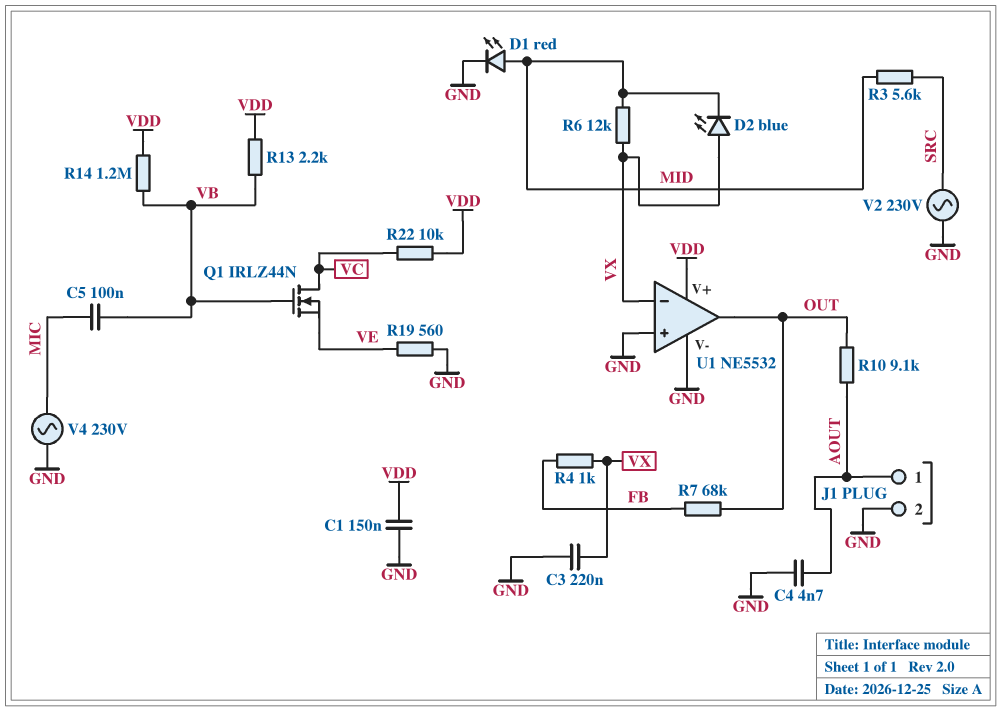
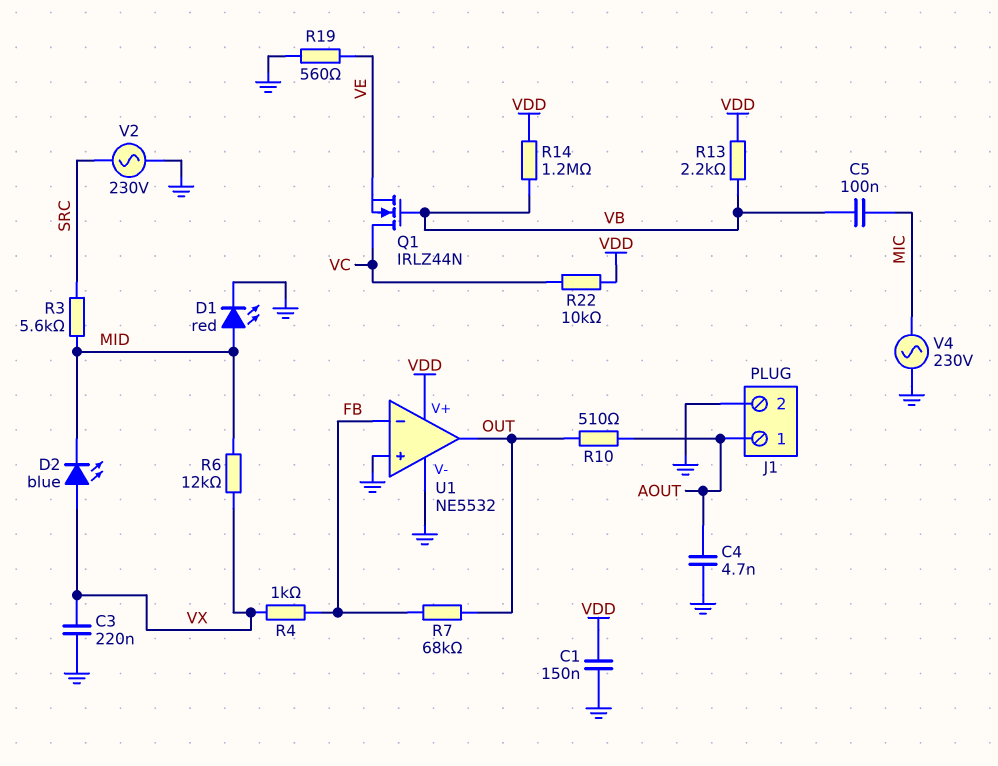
R10: 9.1k (AOUT, OUT) -> 510 (AOUT, OUT)
U1 pin in-: VX -> FB

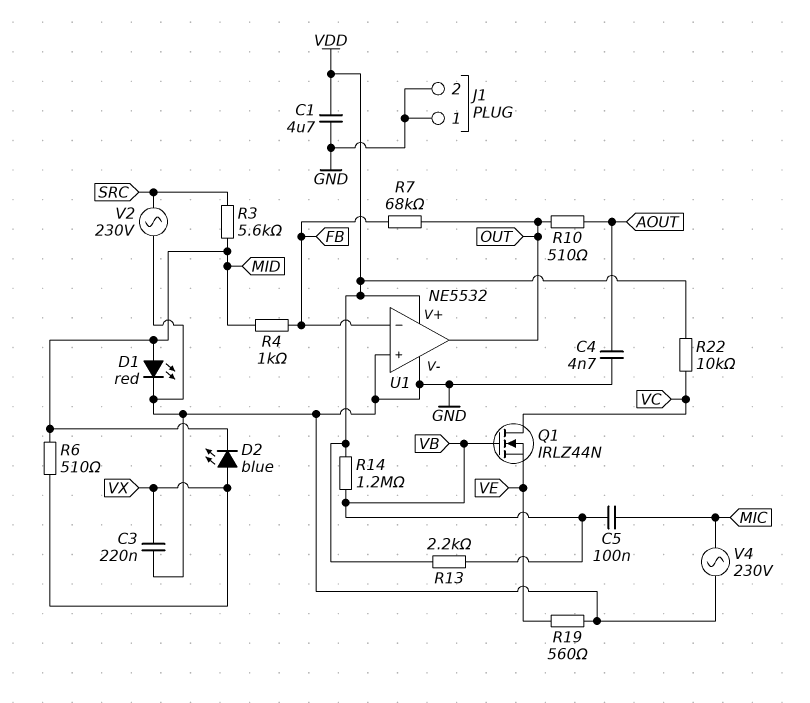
C1: 150nF (GND, VDD) -> 4.7uF (GND, VDD)
J1 pin 1: AOUT -> GND
R4: 1k (FB, VX) -> 1k (FB, MID)
R6: 12k (MID, VX) -> 510 (MID, VX)

